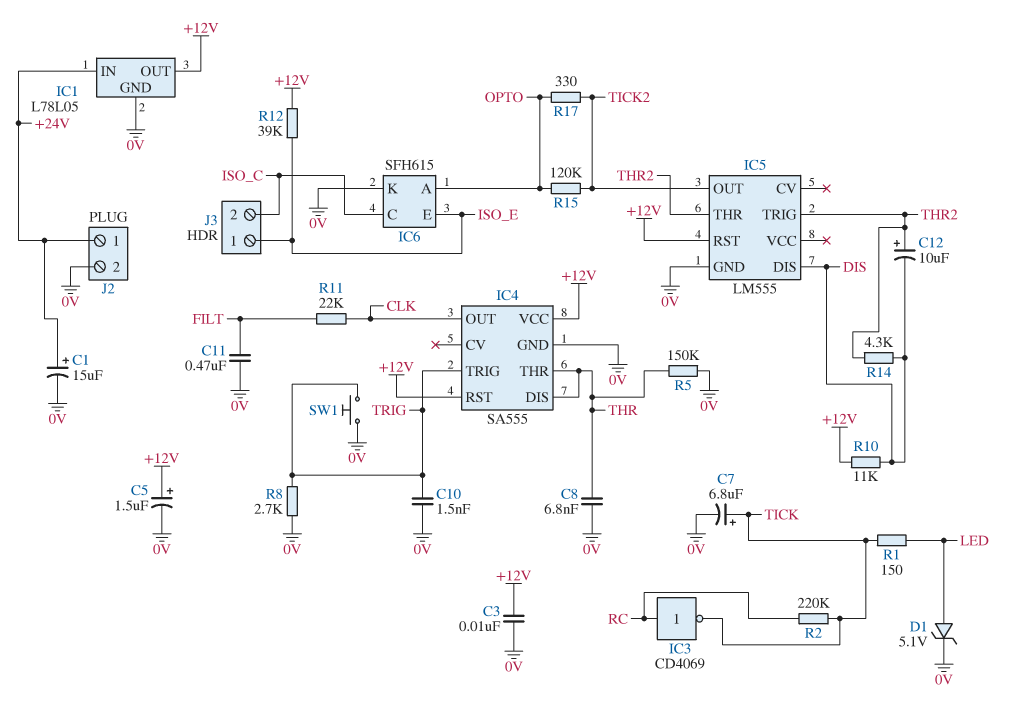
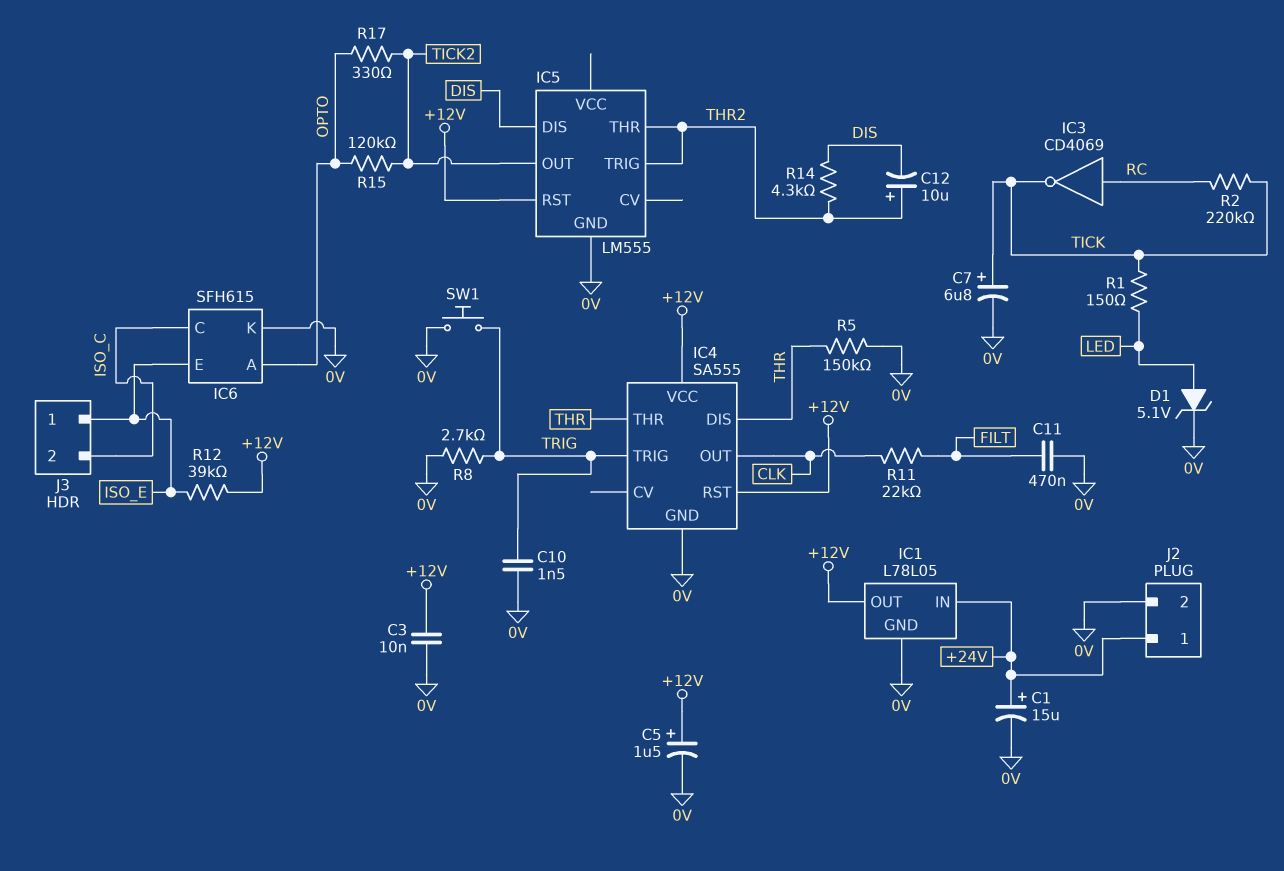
C8: 6.8nF (0V, THR) -> none
R10: 11k (+12V, DIS) -> none

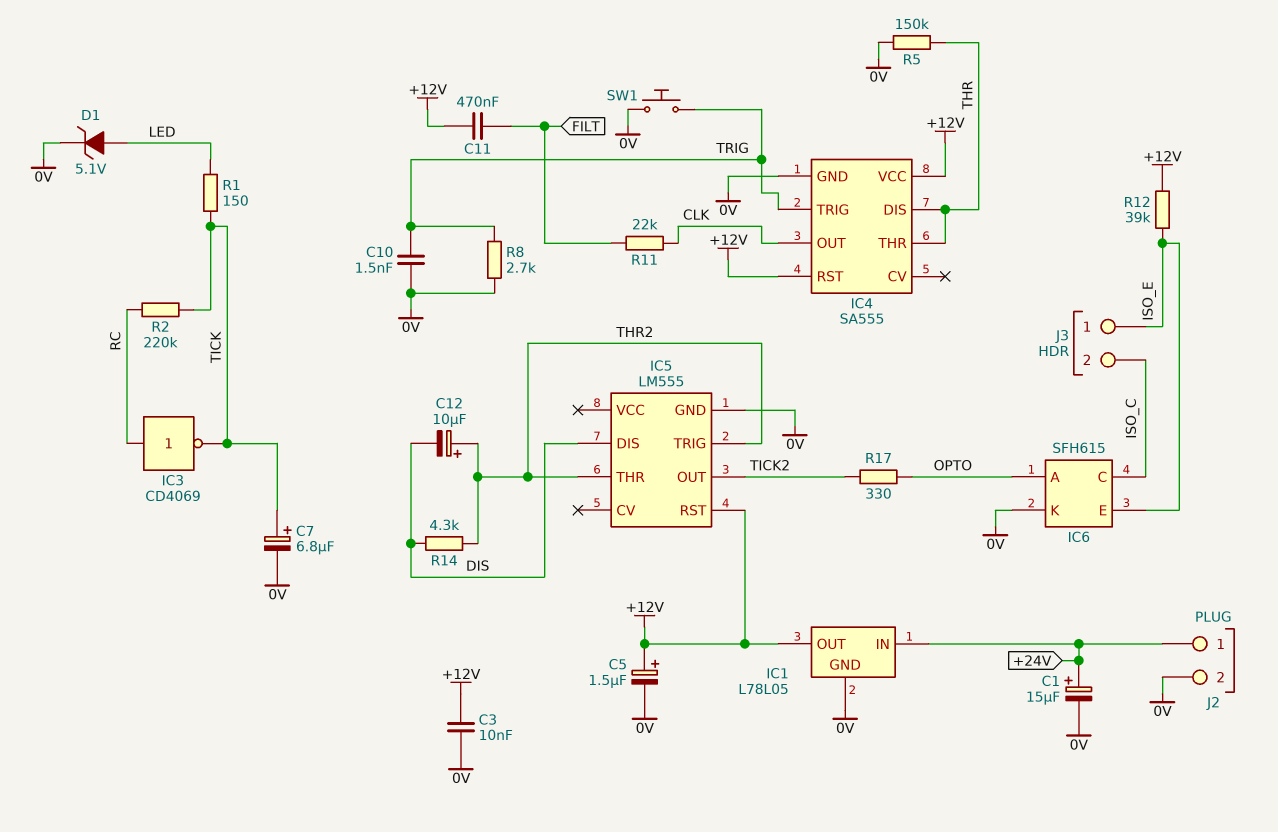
C11: 470nF (0V, FILT) -> 470nF (+12V, FILT)
R15: 120k (OPTO, TICK2) -> none

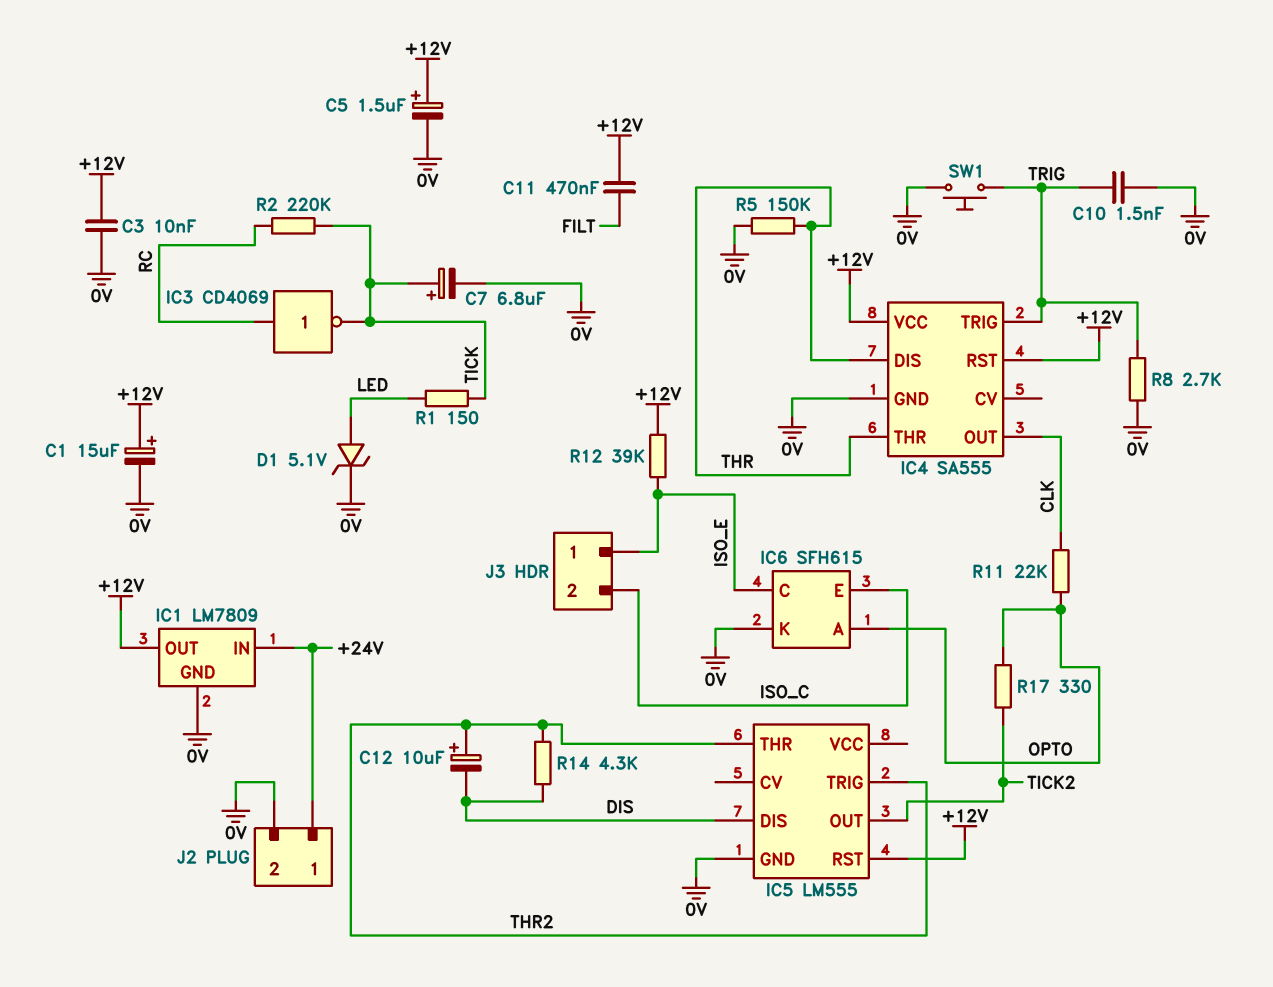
C1: 15uF (plus +24V, minus 0V) -> 15uF (plus +12V, minus 0V)
IC1: L78L05 -> LM7809
IC6 pin C: ISO_C -> ISO_E
IC6 pin E: ISO_E -> ISO_C
R11: 22k (CLK, FILT) -> 22k (CLK, OPTO)

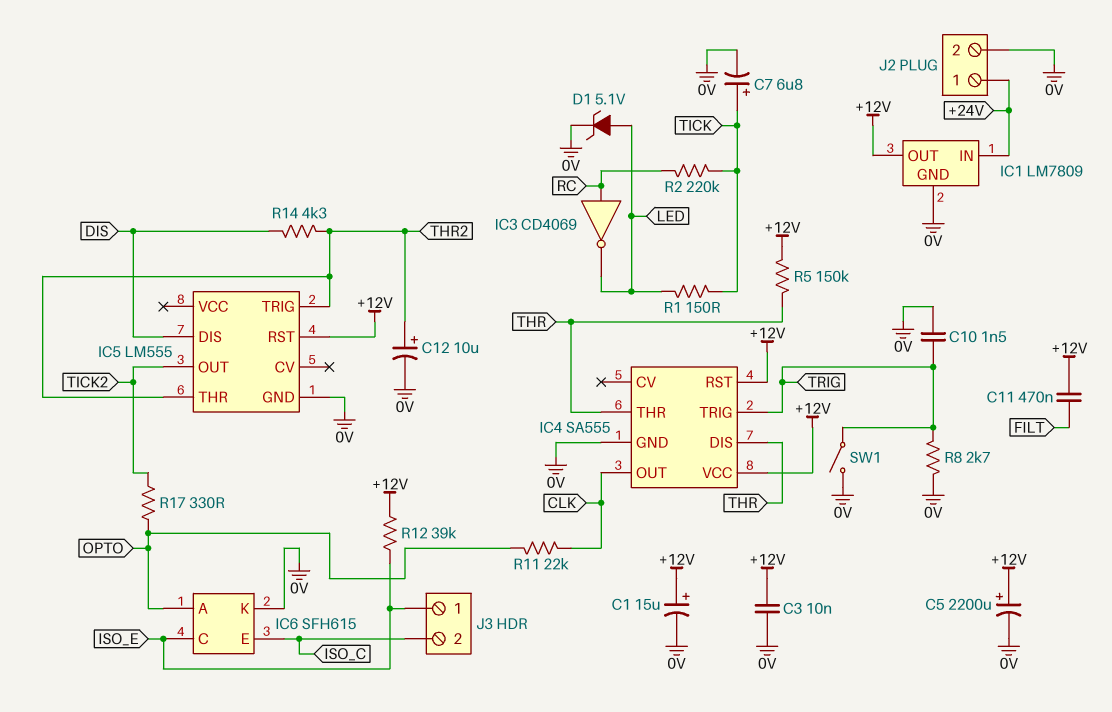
C5: 1.5uF (plus +12V, minus 0V) -> 2200uF (plus +12V, minus 0V)
C12: 10uF (plus THR2, minus DIS) -> 10uF (plus THR2, minus 0V)
IC3: NOT CD4069 (in RC, out TICK) -> NOT CD4069 (in RC, out LED)
R5: 150k (0V, THR) -> 150k (+12V, THR)
SW1: button (0V, TRIG) -> switch (0V, TRIG)

